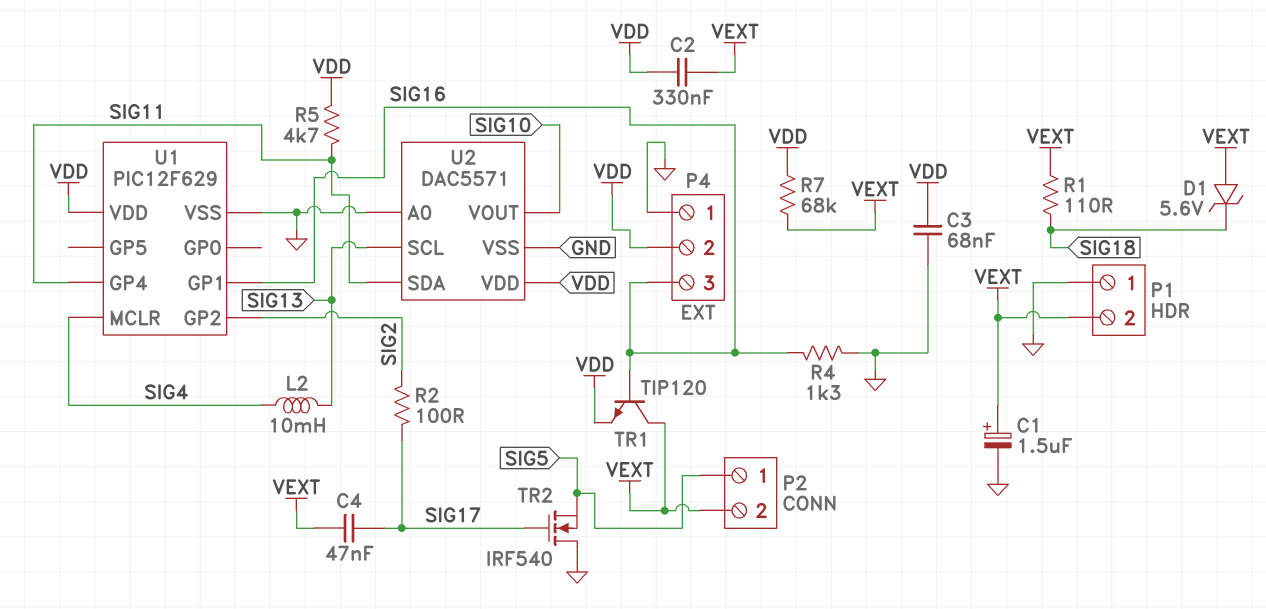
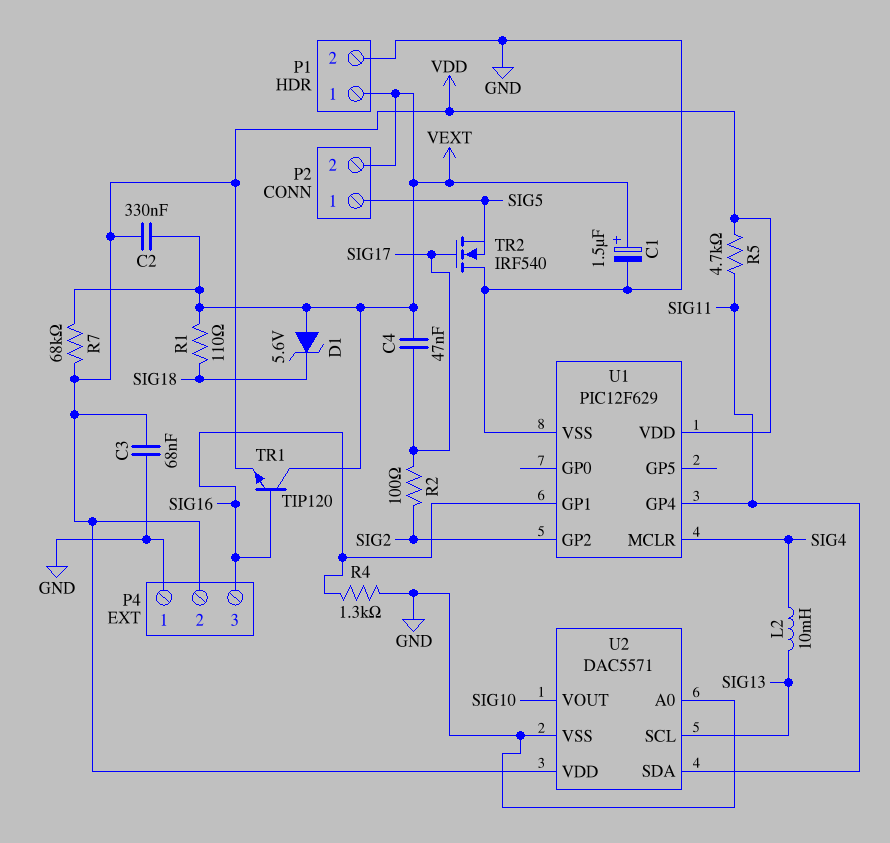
P1 pin 1: GND -> VEXT
P1 pin 2: VEXT -> GND

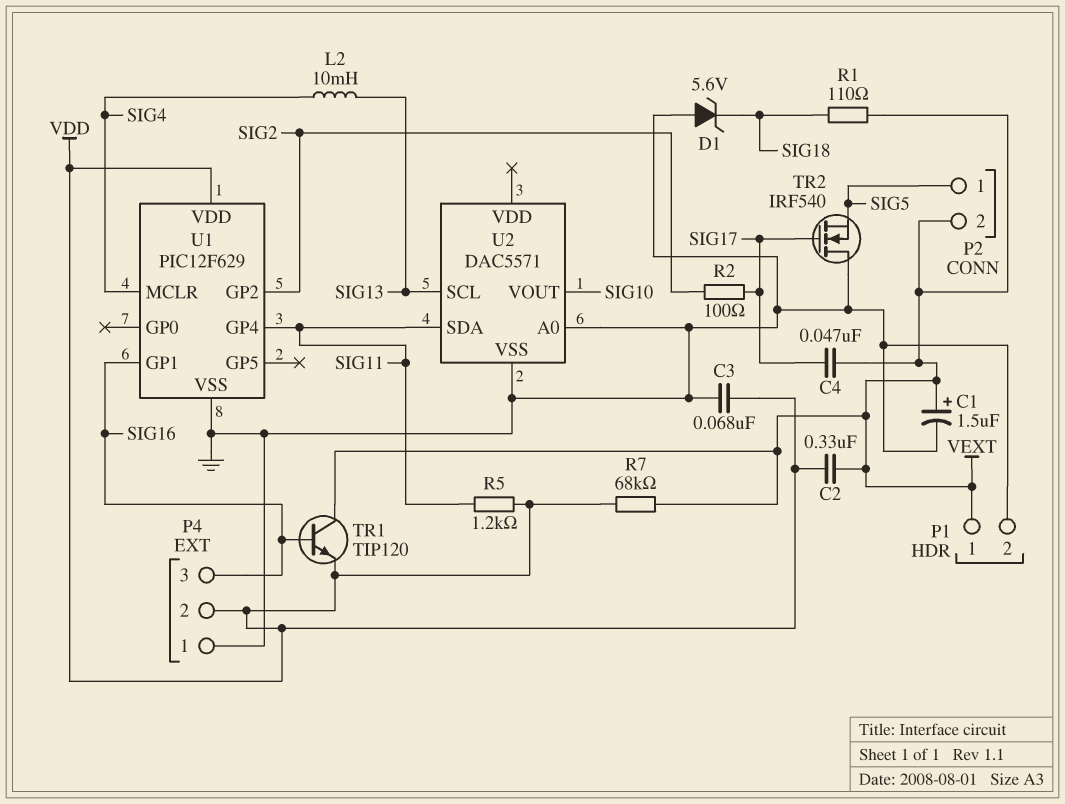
D1: zener 5.6V (A VEXT, K SIG18) -> zener 5.6V (A GND, K SIG18)
R4: 1.3k (GND, SIG16) -> none
R5: 4.7k (SIG11, VDD) -> 1.2k (SIG11, VDD)
U2 pin VDD: VDD -> none

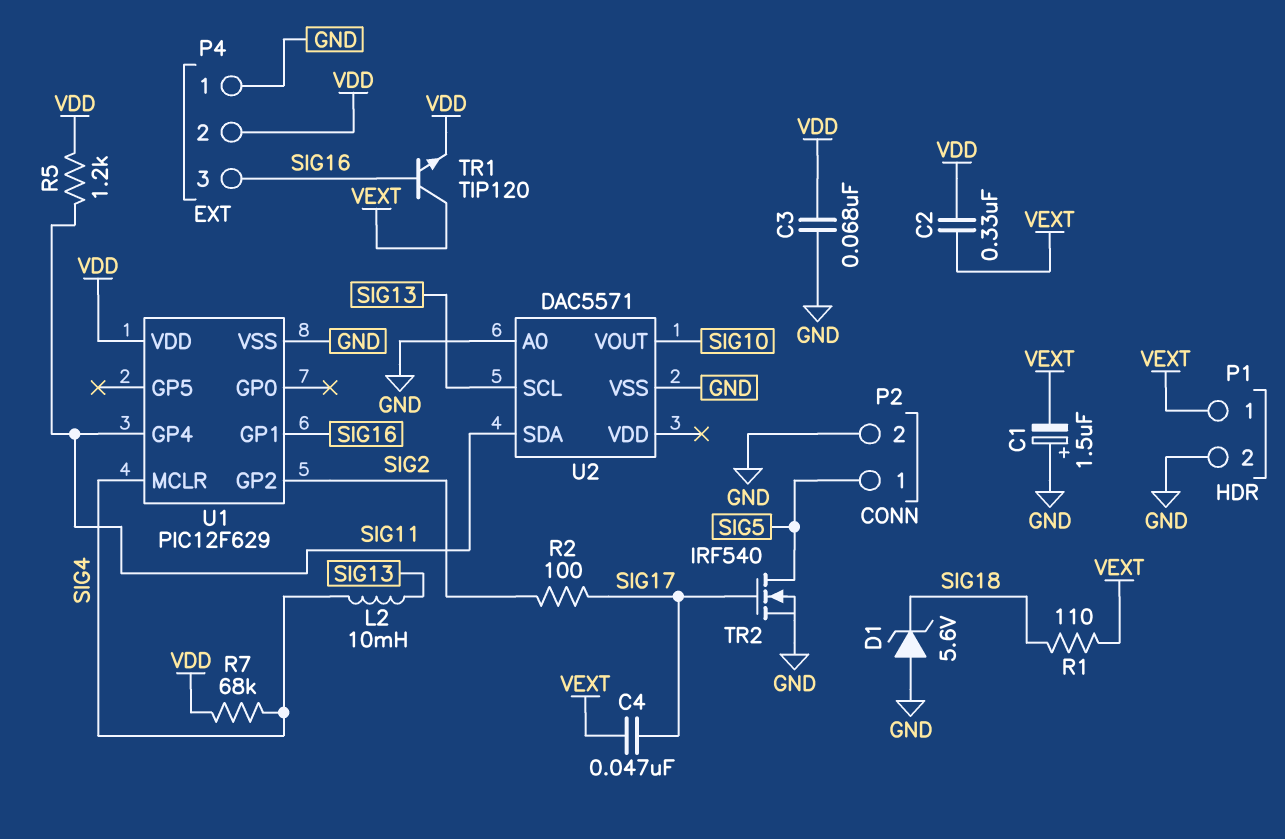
C1: 1.5uF (plus VEXT, minus GND) -> 1.5uF (plus GND, minus VEXT)
P2 pin 2: VEXT -> GND
R7: 68k (VDD, VEXT) -> 68k (SIG4, VDD)
TR2: NMOS IRF540 (G SIG17, D GND, S SIG5) -> NMOS IRF540 (G SIG17, D SIG5, S GND)

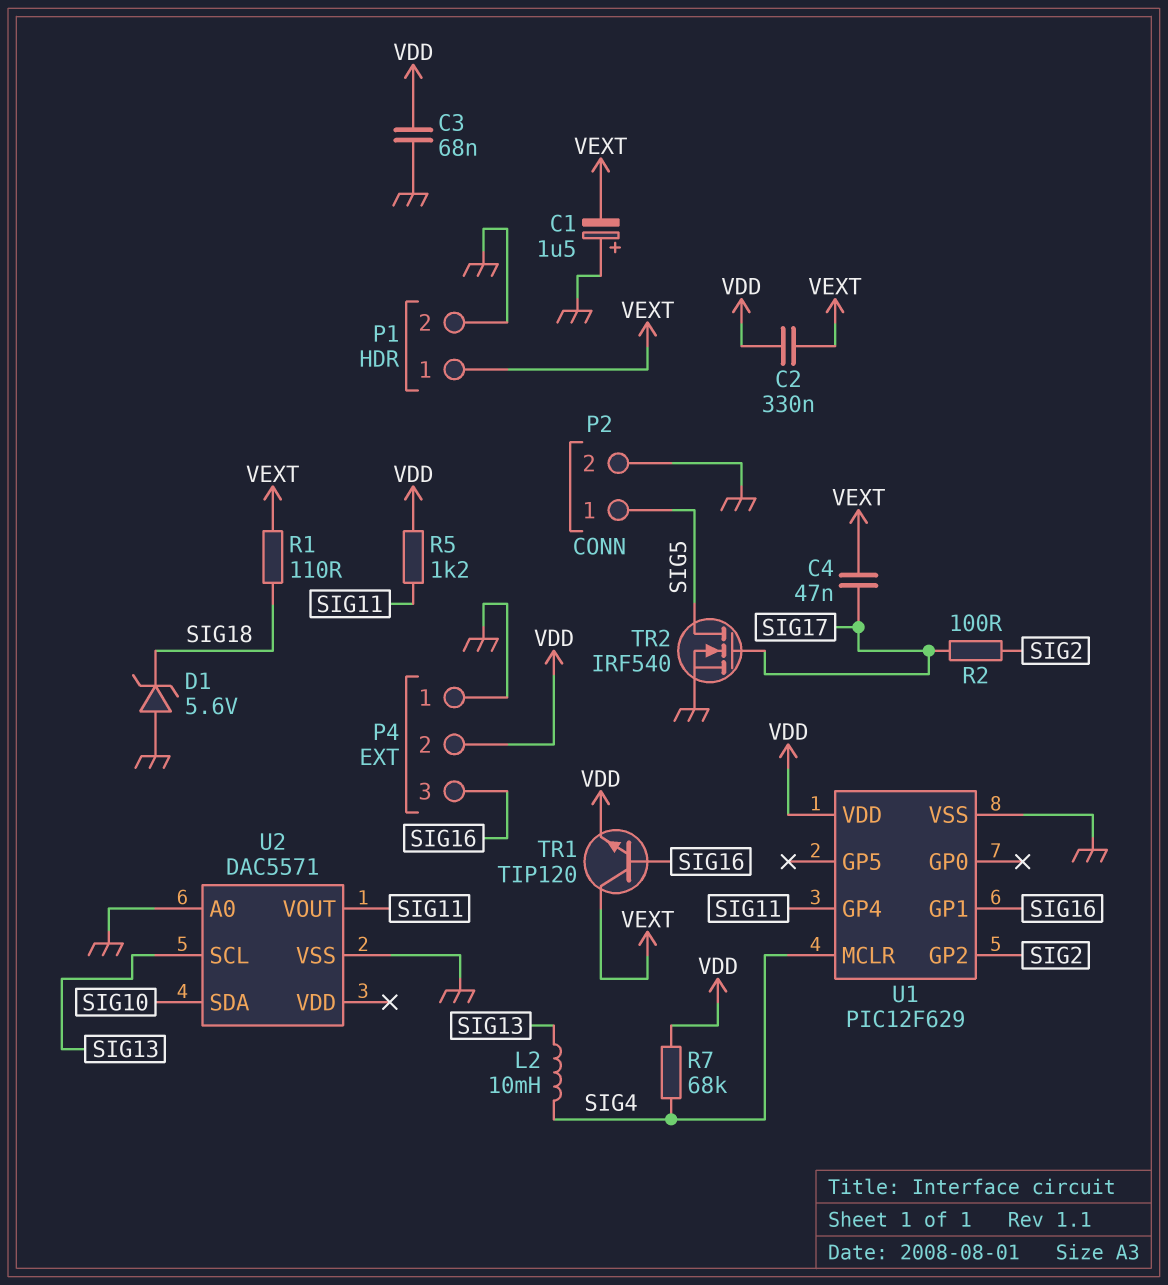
U2 pin SDA: SIG11 -> SIG10
U2 pin VOUT: SIG10 -> SIG11

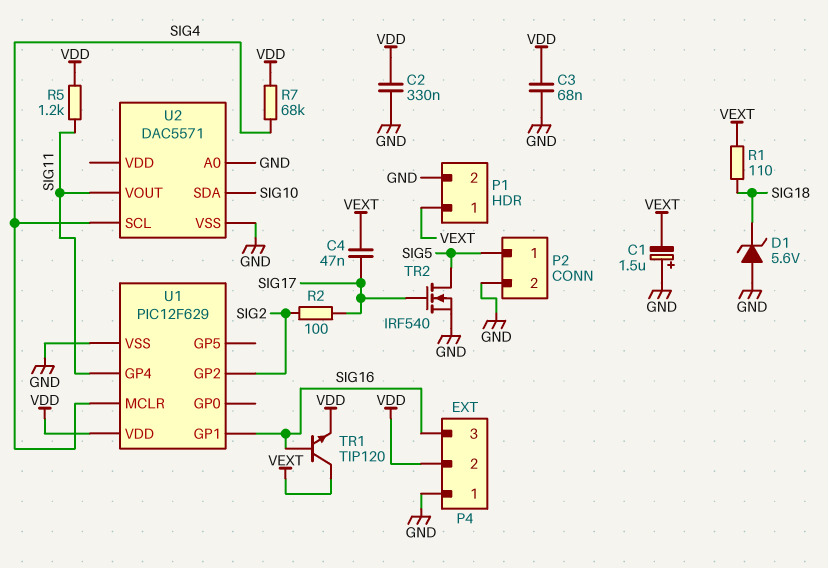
C2: 330nF (VDD, VEXT) -> 330nF (GND, VDD)
L2: 10mH (SIG4, SIG13) -> none
U2 pin SCL: SIG13 -> SIG4

